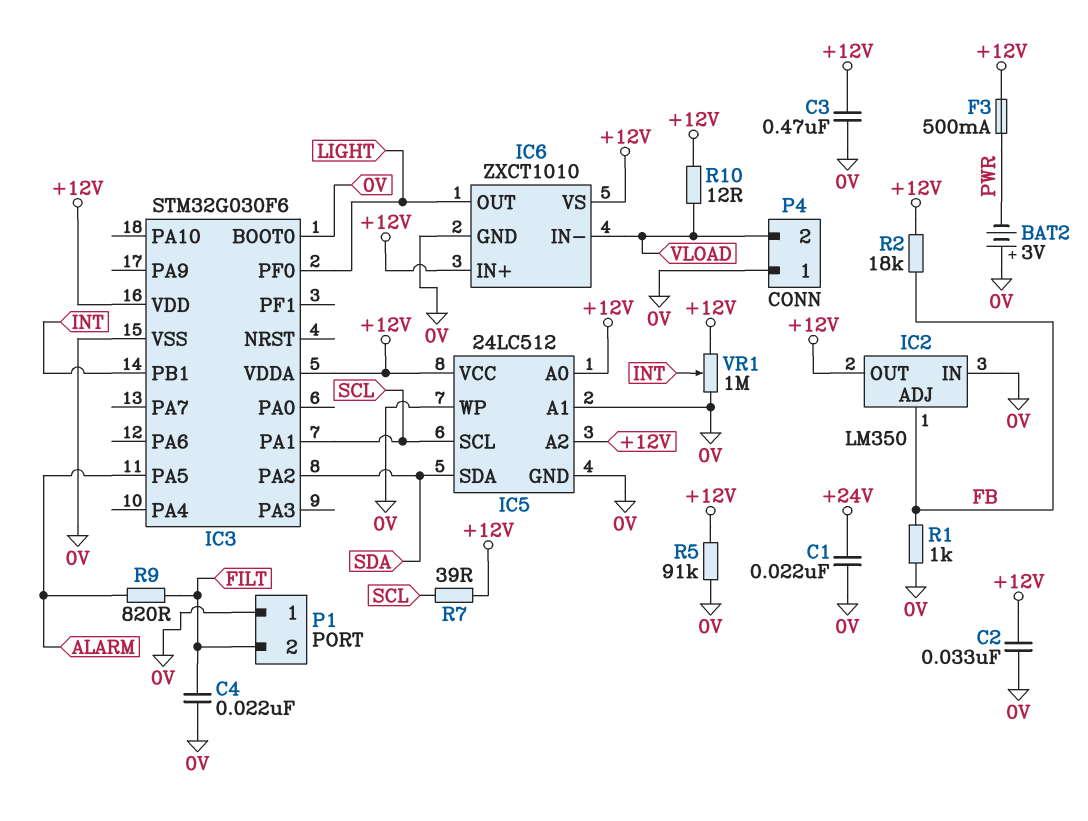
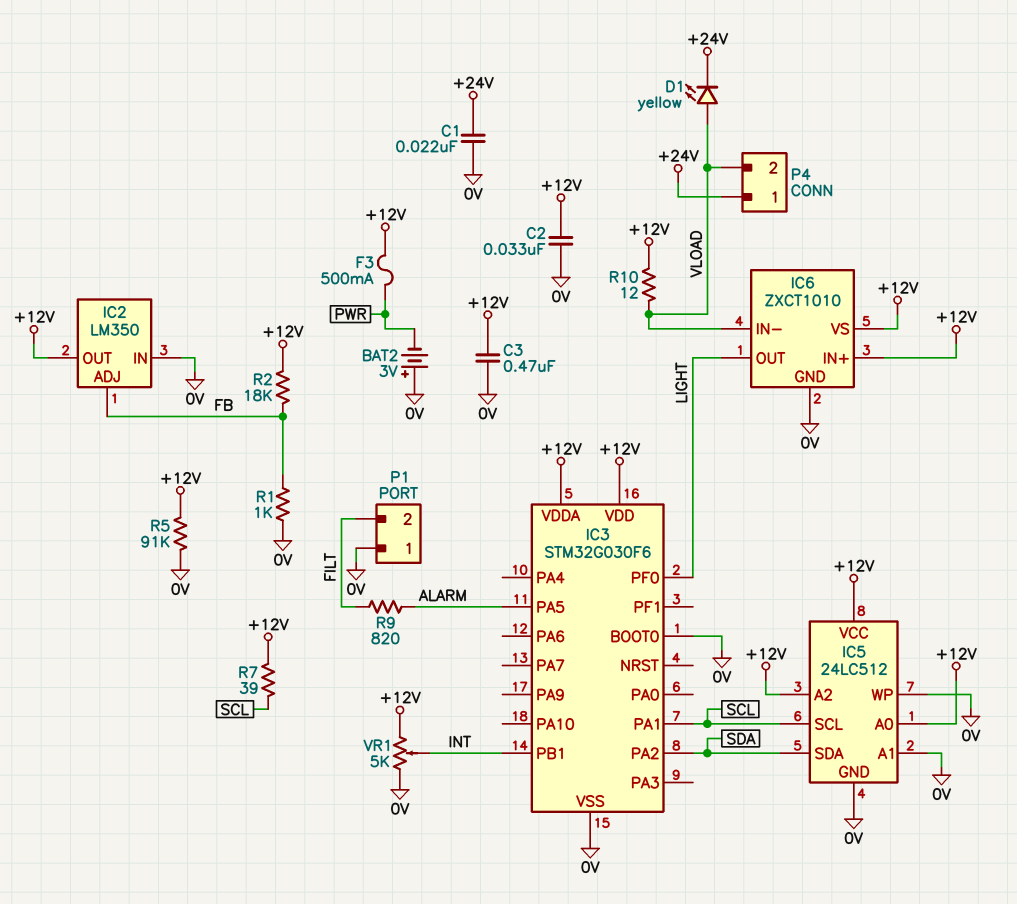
C4: 22nF (0V, FILT) -> none
D1: none -> LED yellow (A VLOAD, K +24V)
P4 pin 1: 0V -> +24V
VR1: 1M (+12V, 0V, wiper INT) -> 5k (+12V, 0V, wiper INT)

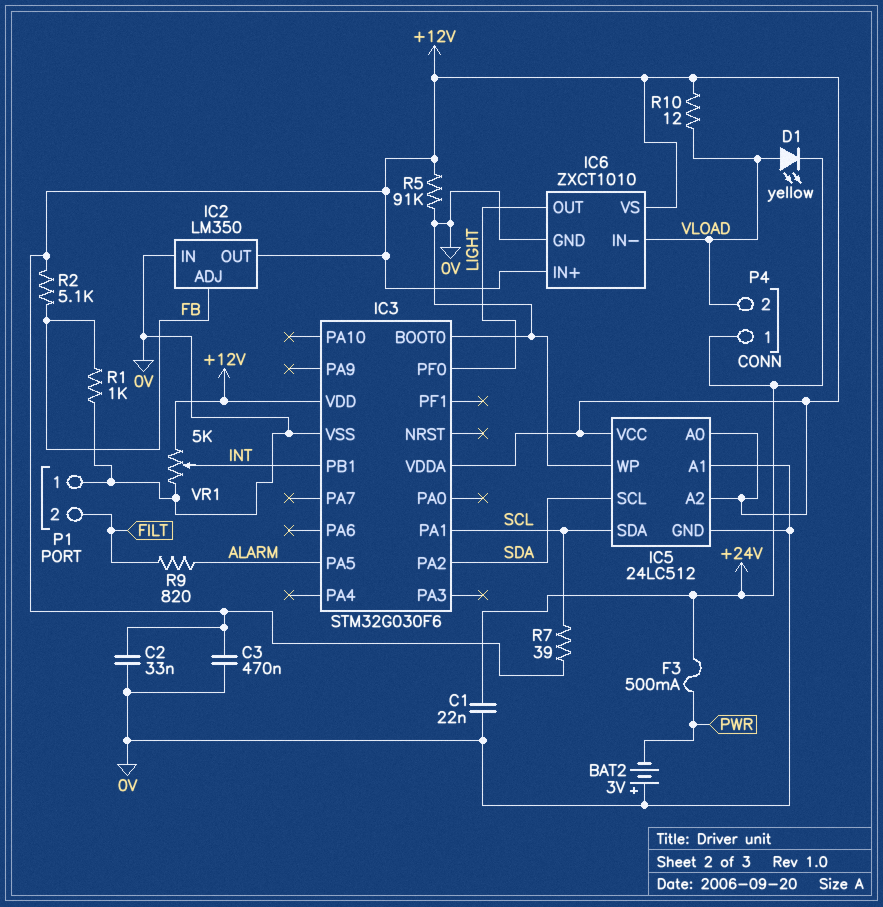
F3: 500mA (+12V, PWR) -> 500mA (+24V, PWR)
IC5 pin SCL: SCL -> SDA
IC5 pin SDA: SDA -> SCL
R2: 18k (+12V, FB) -> 5.1k (+12V, FB)

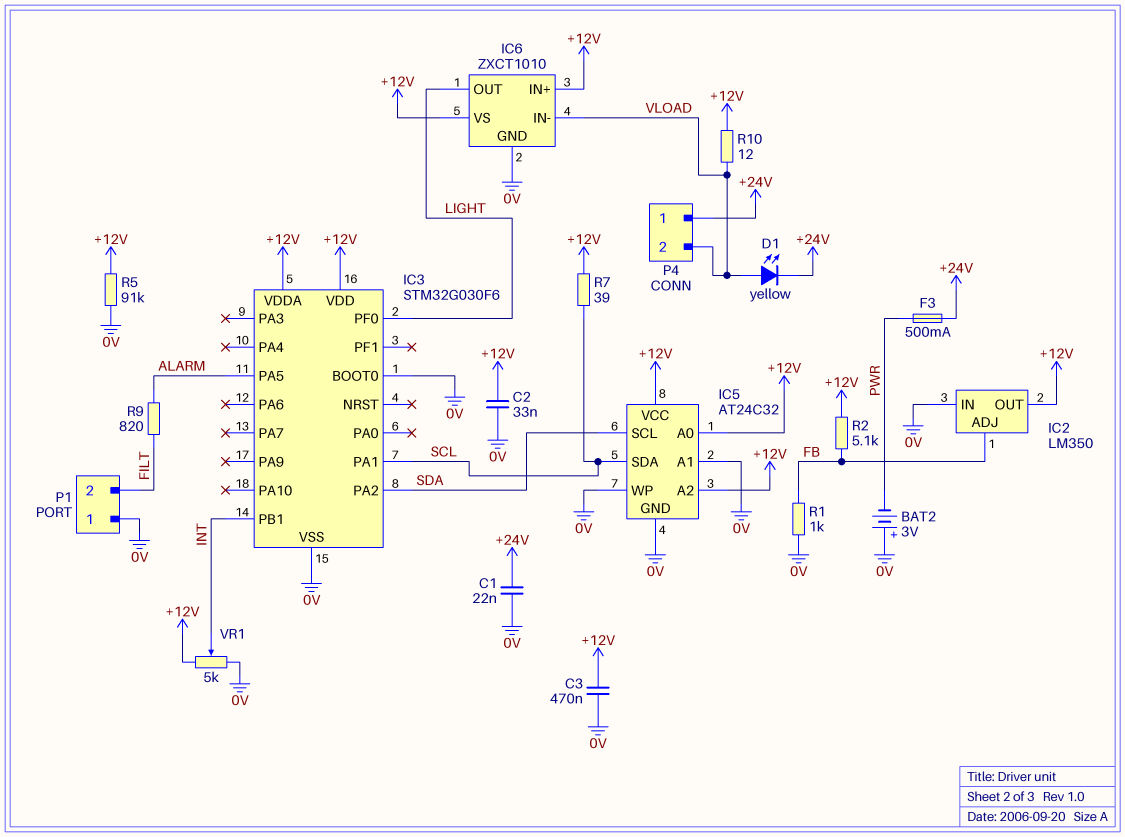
IC5: 24LC512 -> AT24C32

